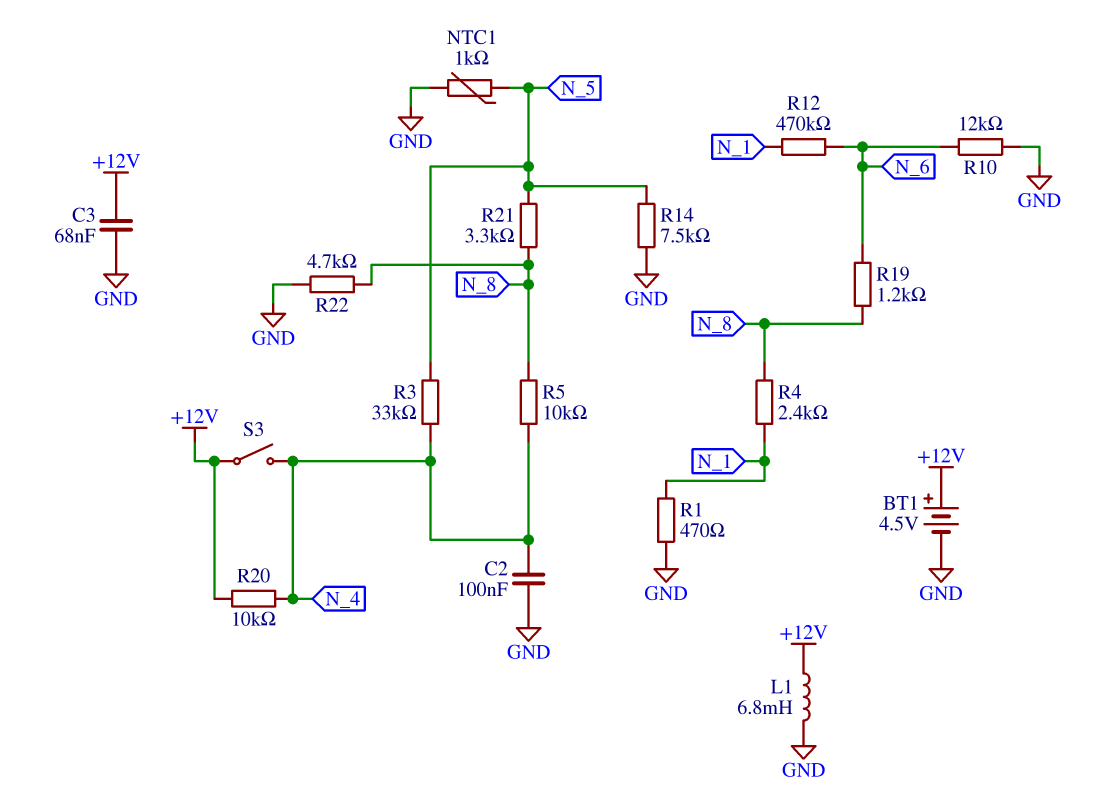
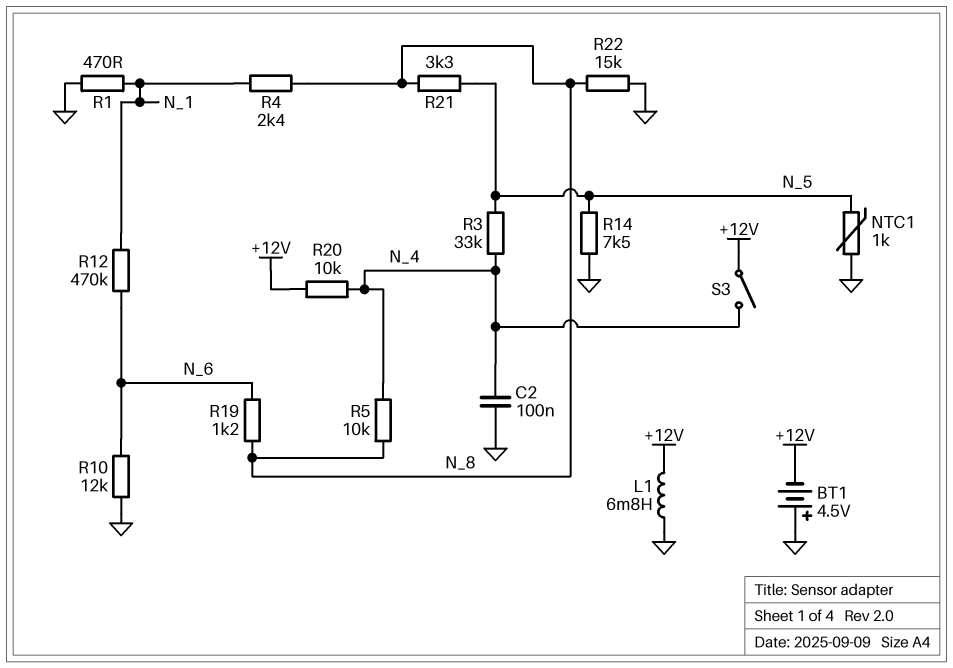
BT1: 4.5V (plus +12V, minus GND) -> 4.5V (plus GND, minus +12V)
C3: 68nF (+12V, GND) -> none
R22: 4.7k (GND, N_8) -> 15k (GND, N_8)

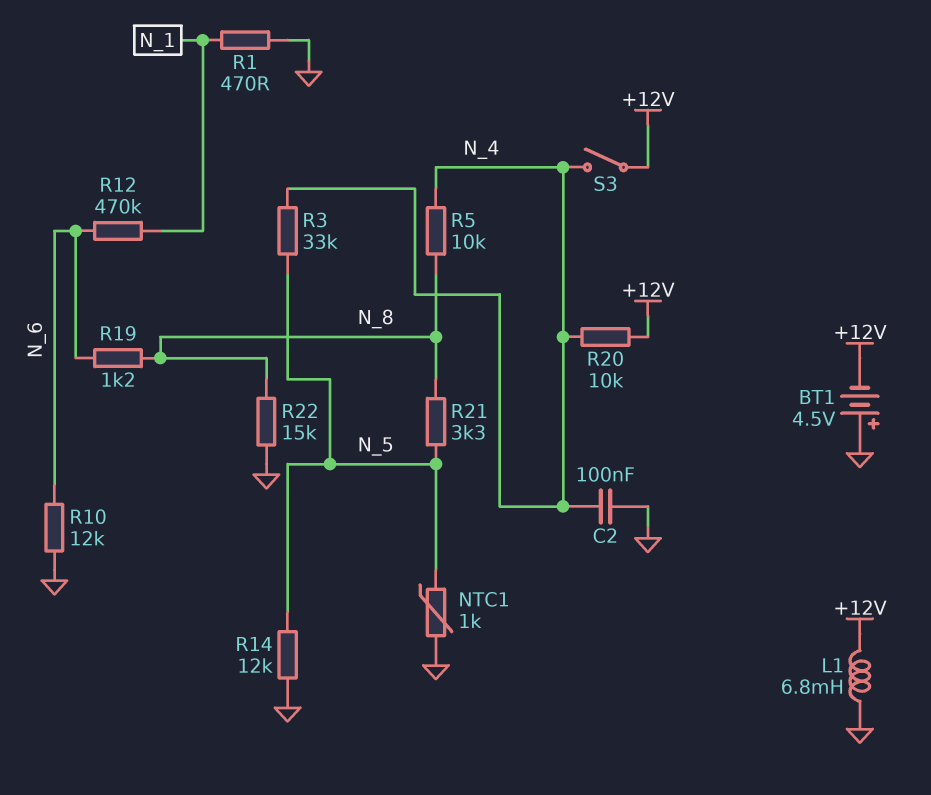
R4: 2.4k (N_1, N_8) -> none
R14: 7.5k (GND, N_5) -> 12k (GND, N_5)

